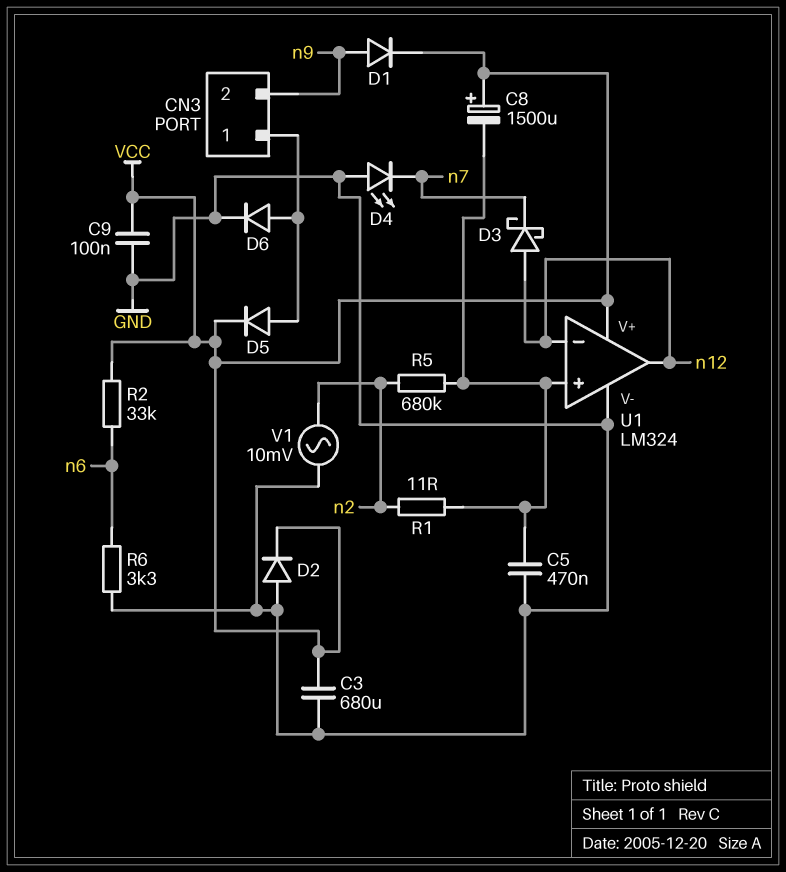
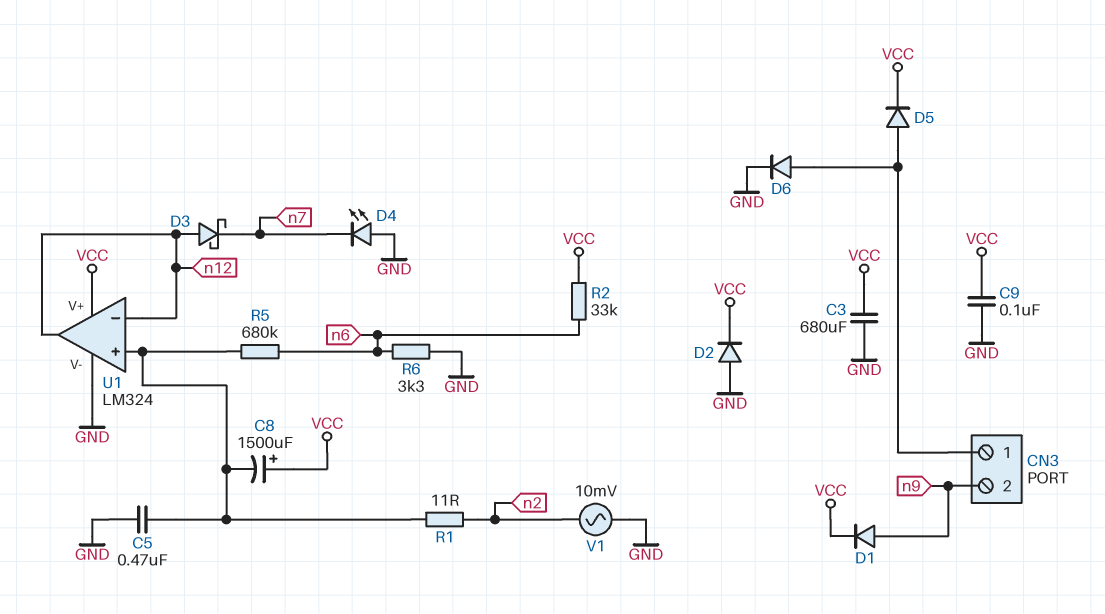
R5: 680k (U1/in+, n2) -> 680k (U1/in+, n6)

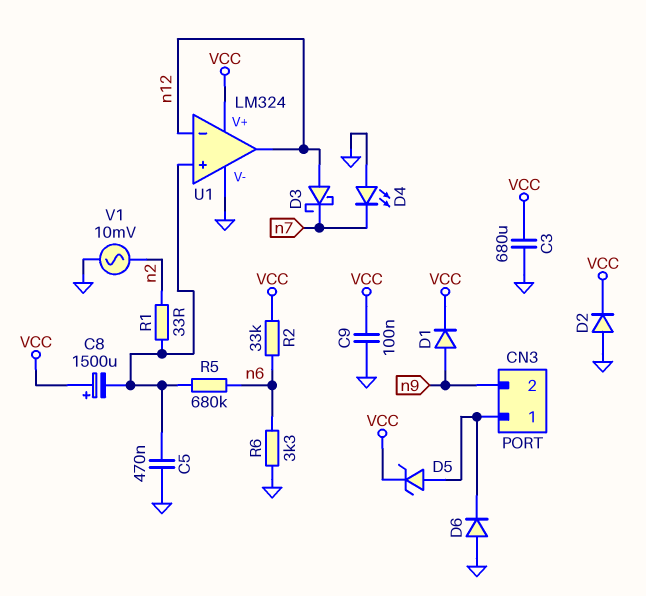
D5: diode (A CN3/1, K VCC) -> zener (A CN3/1, K VCC)
D6: diode (A CN3/1, K GND) -> diode (A GND, K CN3/1)
R1: 11 (U1/in+, n2) -> 33 (U1/in+, n2)

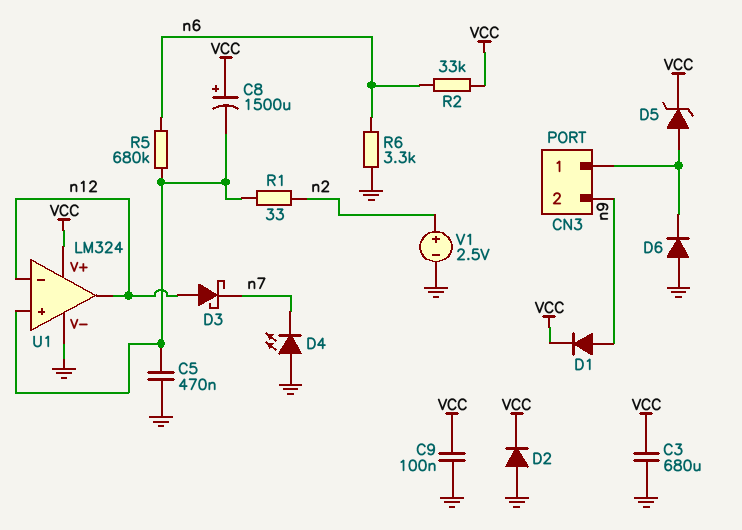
V1: AC 10mV (GND, n2) -> 2.5V (plus n2, minus GND)

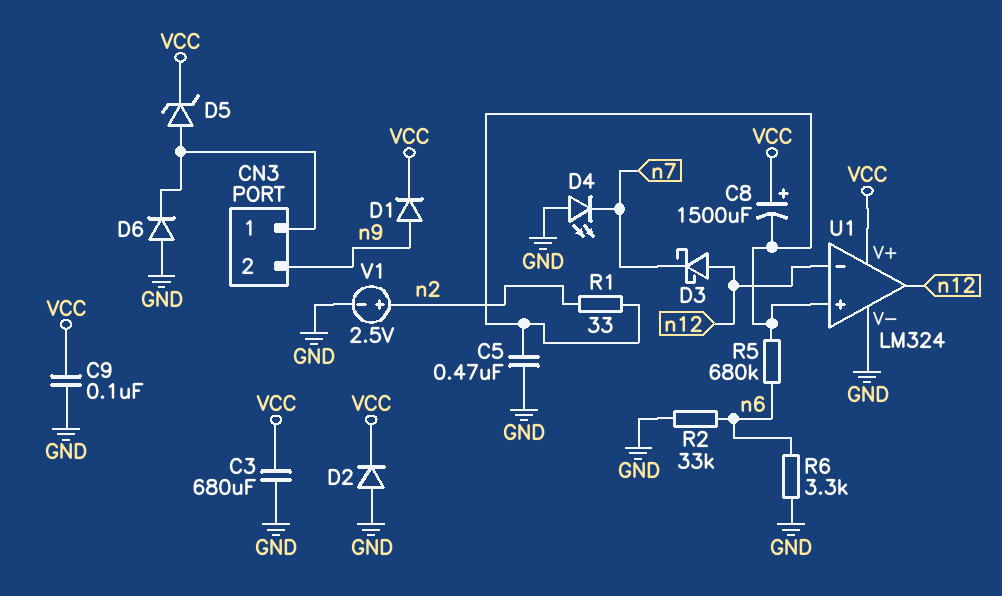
R2: 33k (VCC, n6) -> 33k (GND, n6)

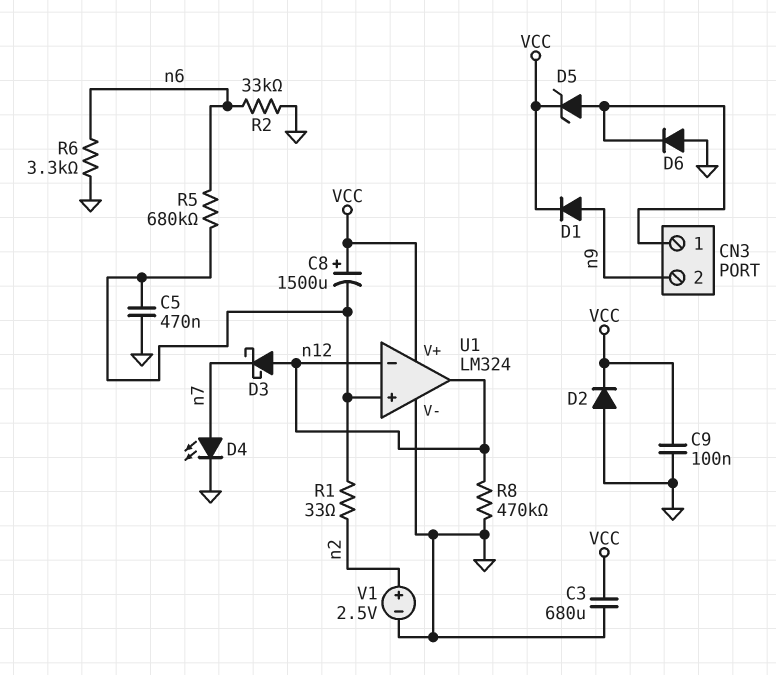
D4: LED (A GND, K n7) -> LED (A n7, K GND)
R8: none -> 470k (GND, n12)

